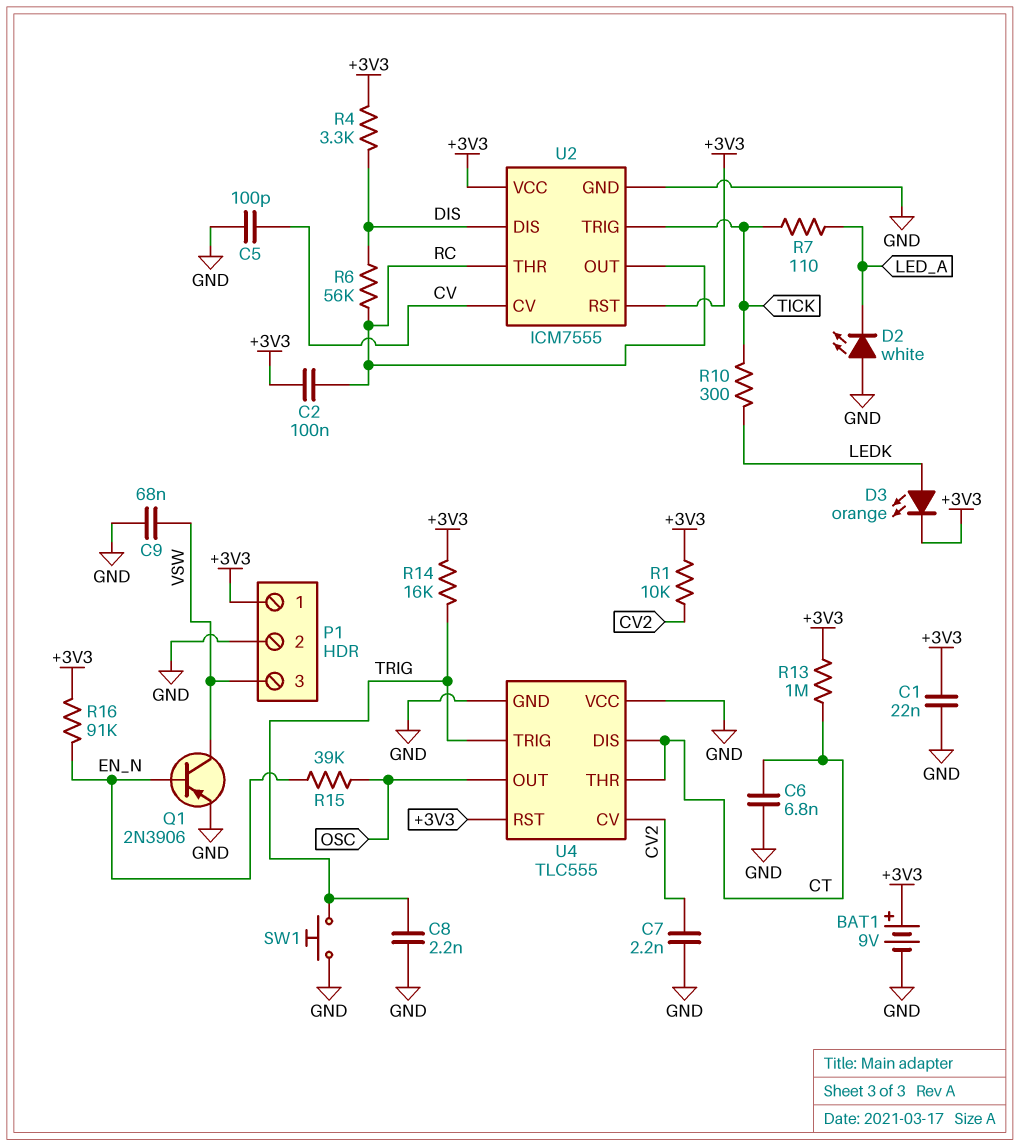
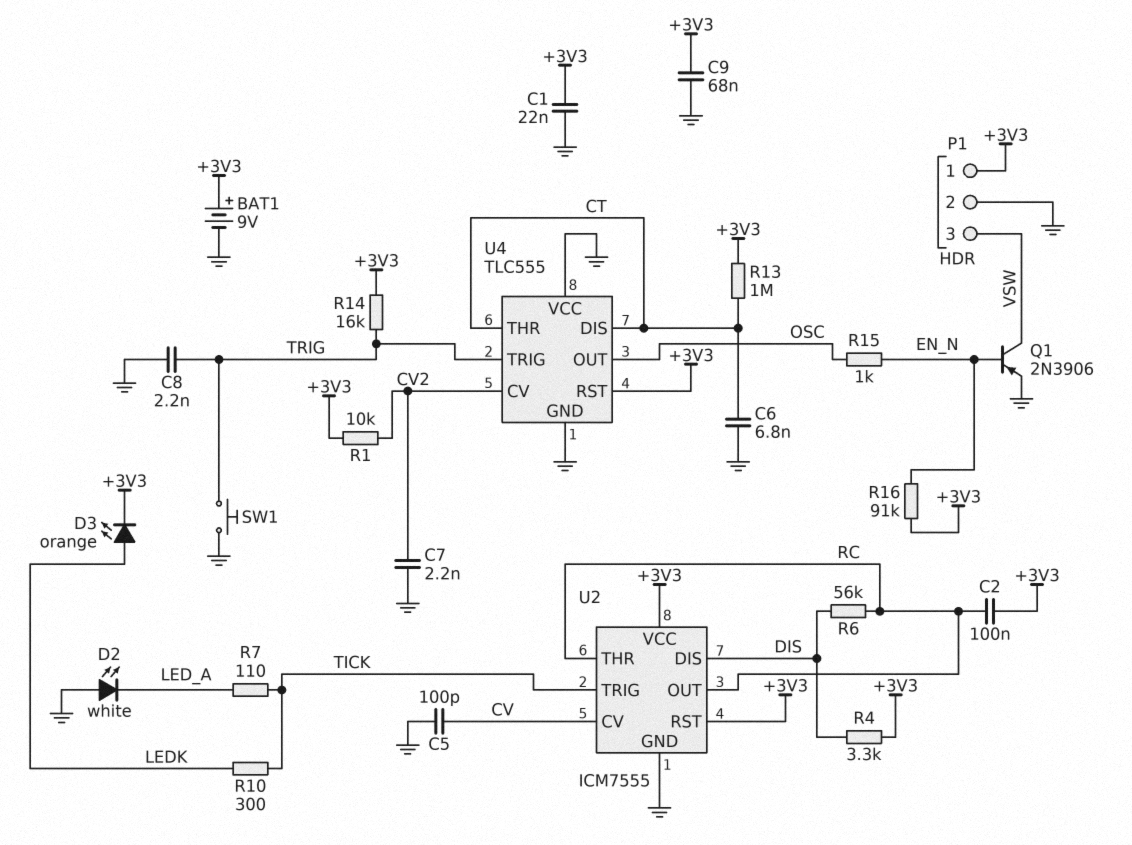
C9: 68nF (GND, VSW) -> 68nF (+3V3, GND)
R15: 39k (EN_N, OSC) -> 1k (EN_N, OSC)

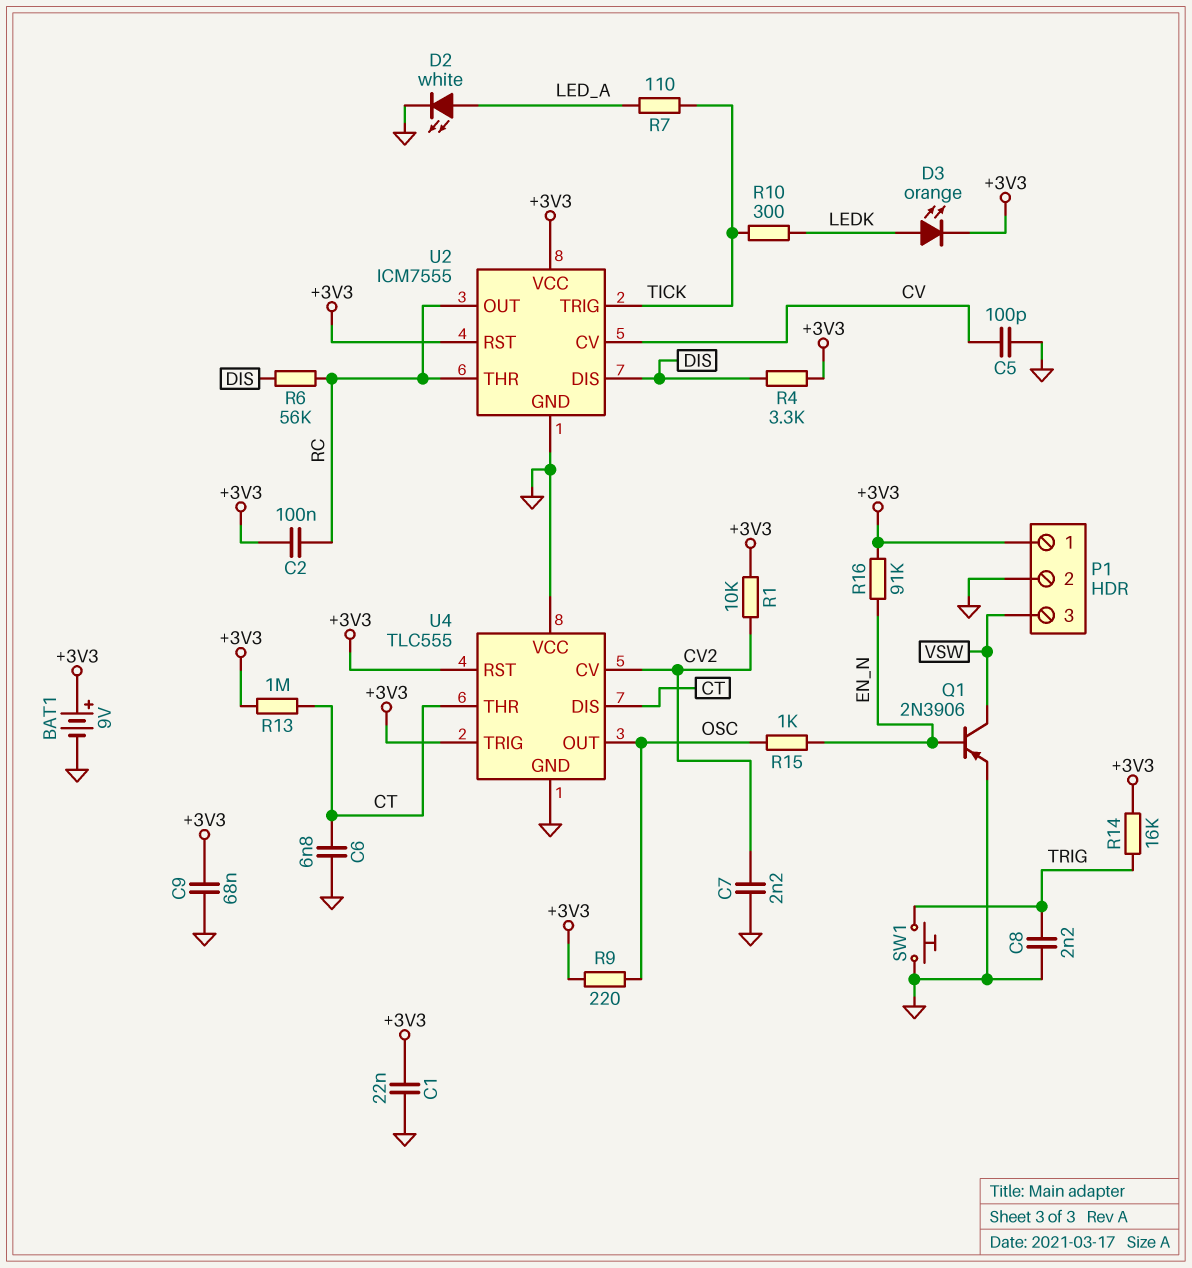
D2: LED white (A GND, K LED_A) -> LED white (A LED_A, K GND)
R9: none -> 220 (+3V3, OSC)
U4 pin TRIG: TRIG -> +3V3

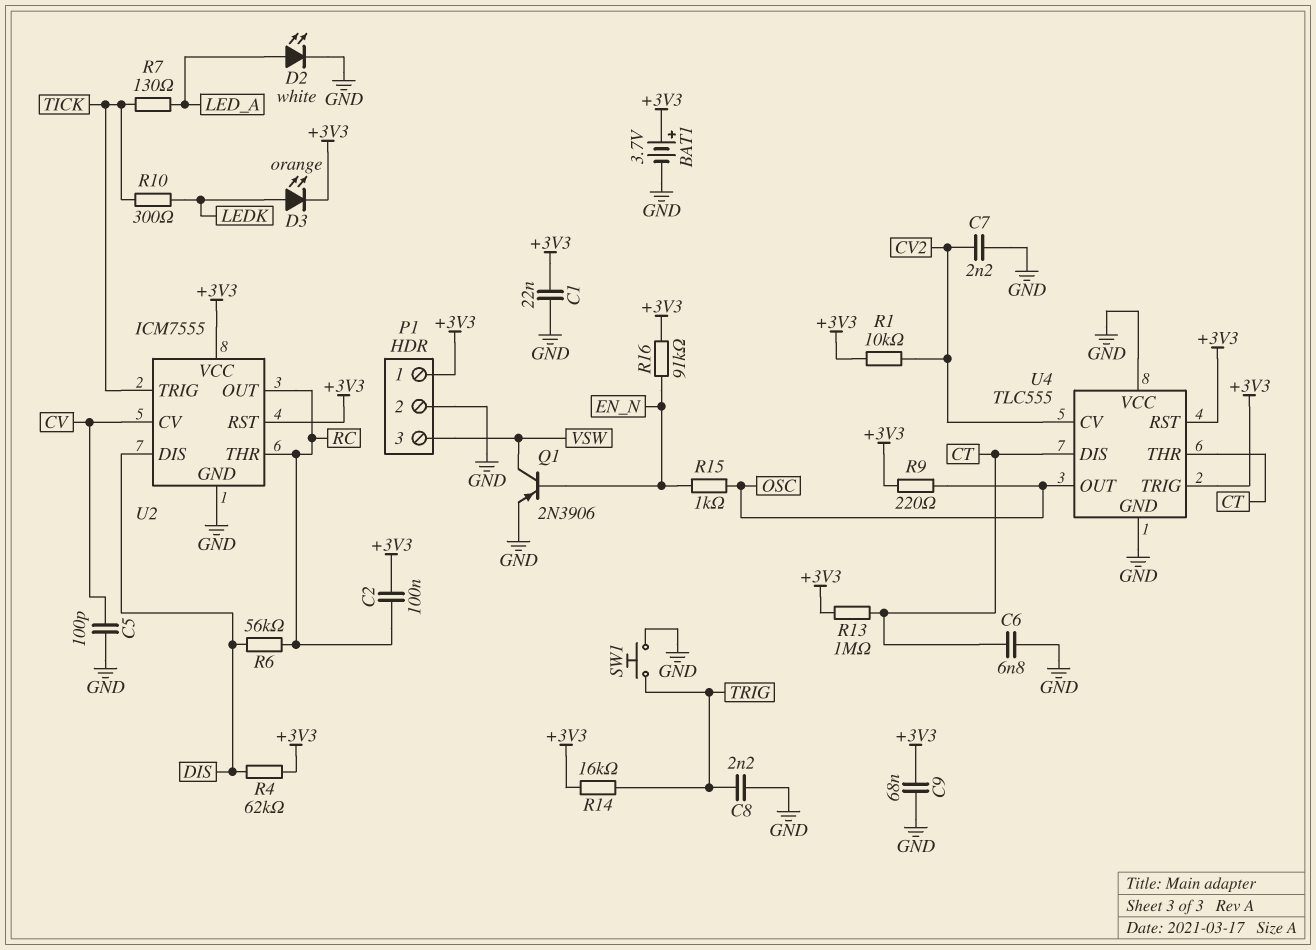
BAT1: 9V (plus +3V3, minus GND) -> 3.7V (plus +3V3, minus GND)
R4: 3.3k (+3V3, DIS) -> 62k (+3V3, DIS)
R7: 110 (LED_A, TICK) -> 130 (LED_A, TICK)

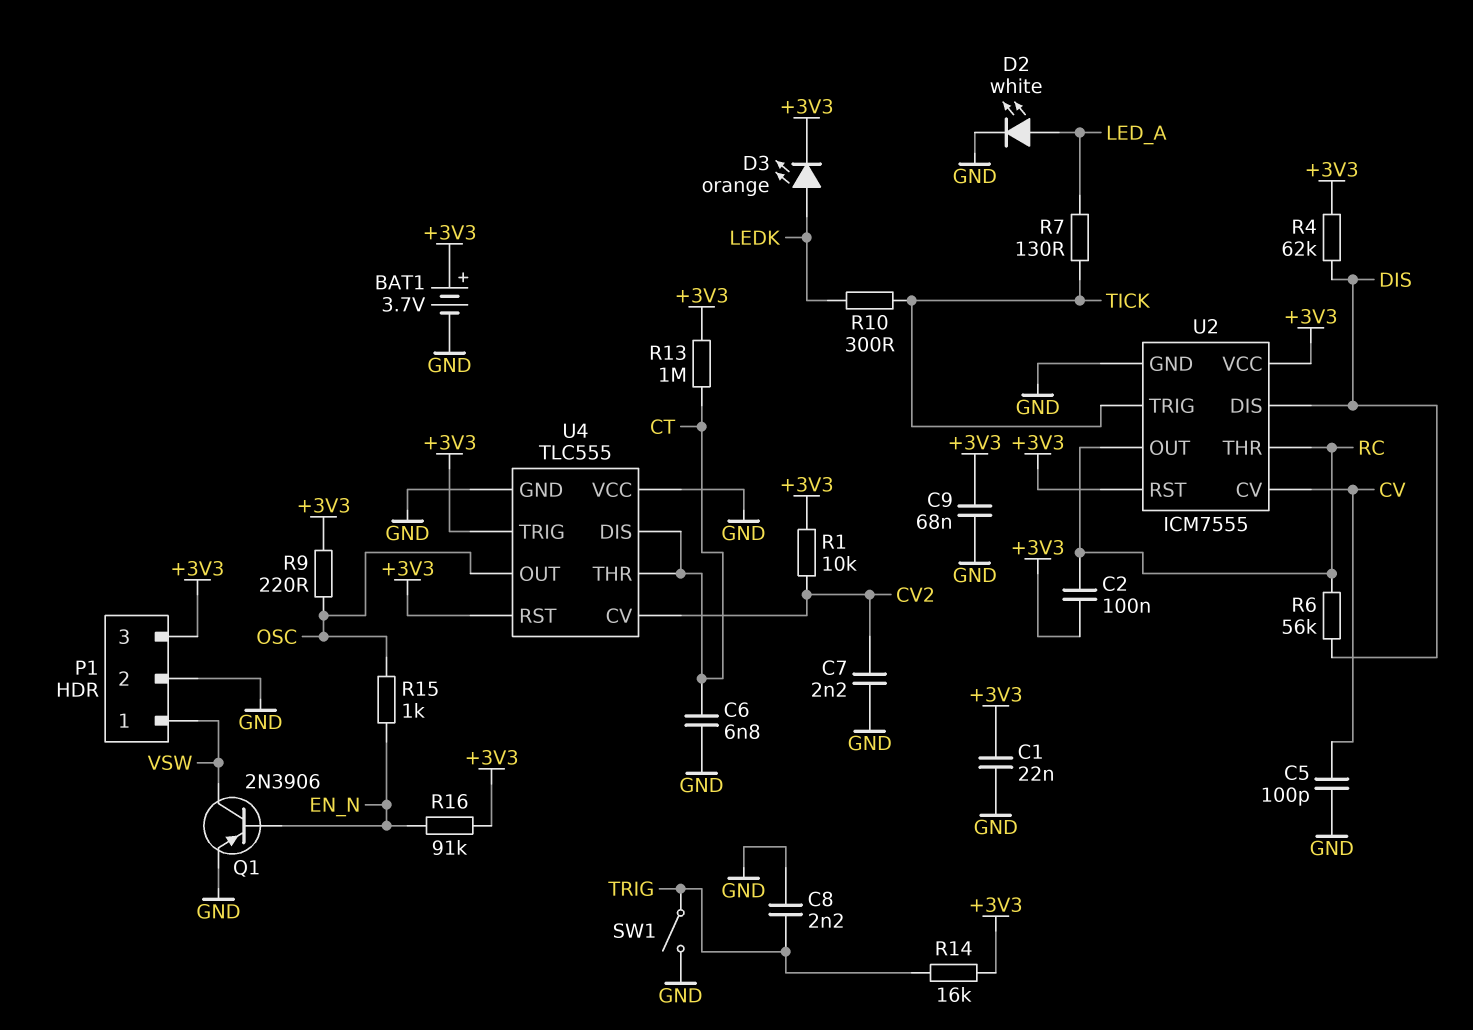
P1 pin 1: +3V3 -> VSW
P1 pin 3: VSW -> +3V3
SW1: button (GND, TRIG) -> switch (GND, TRIG)

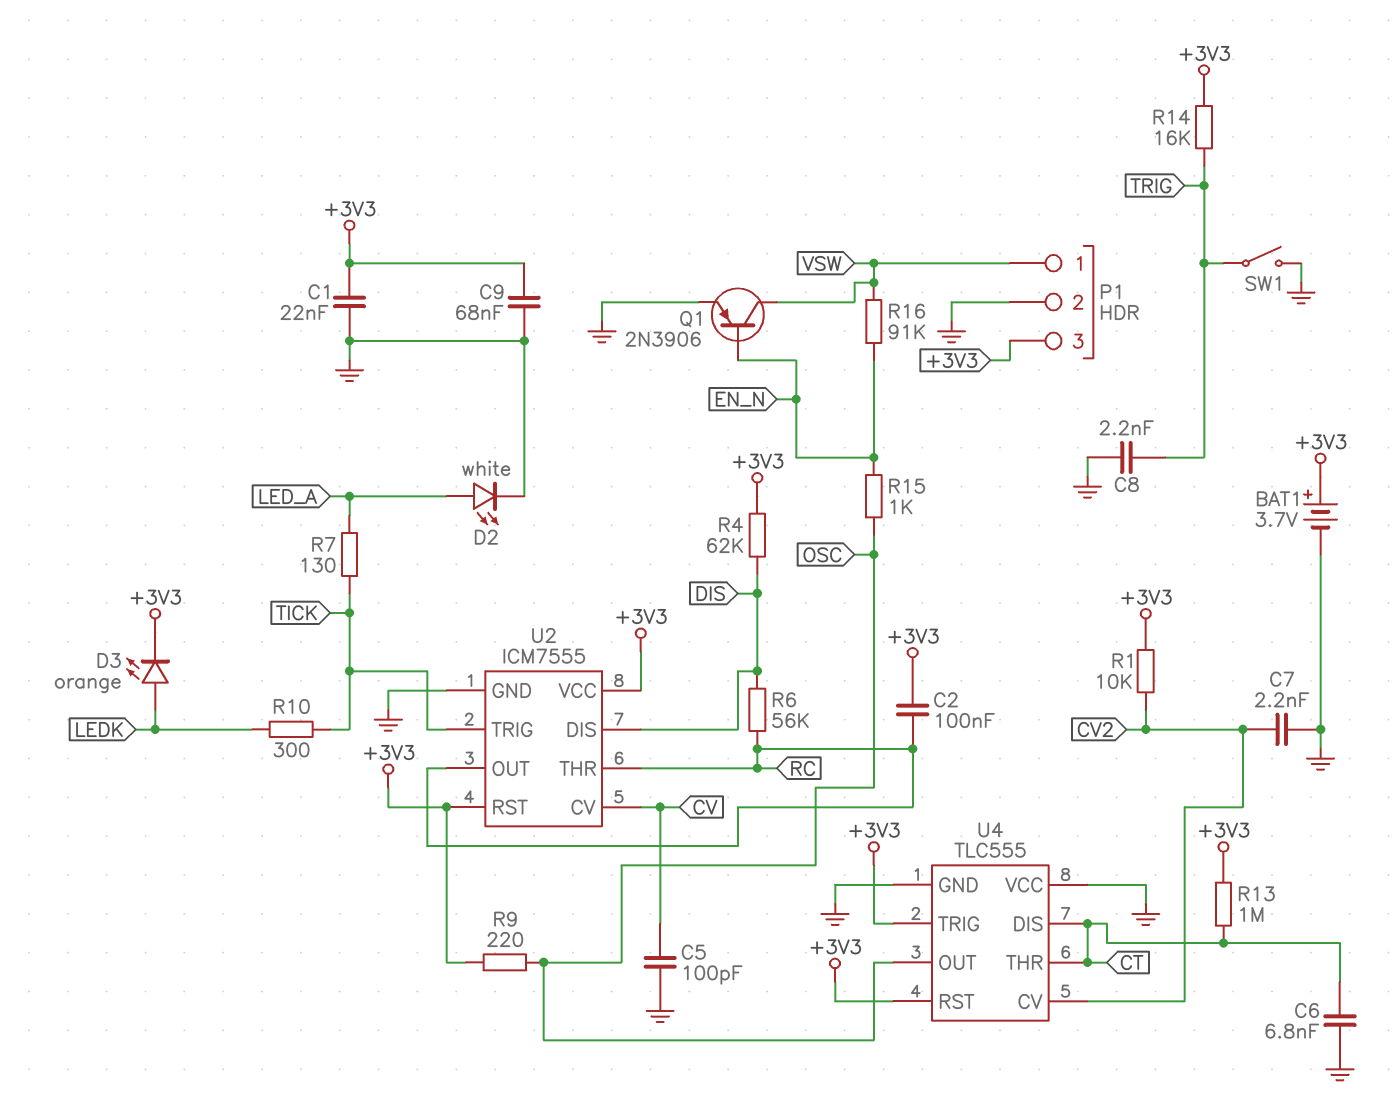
R16: 91k (+3V3, EN_N) -> 91k (EN_N, VSW)

